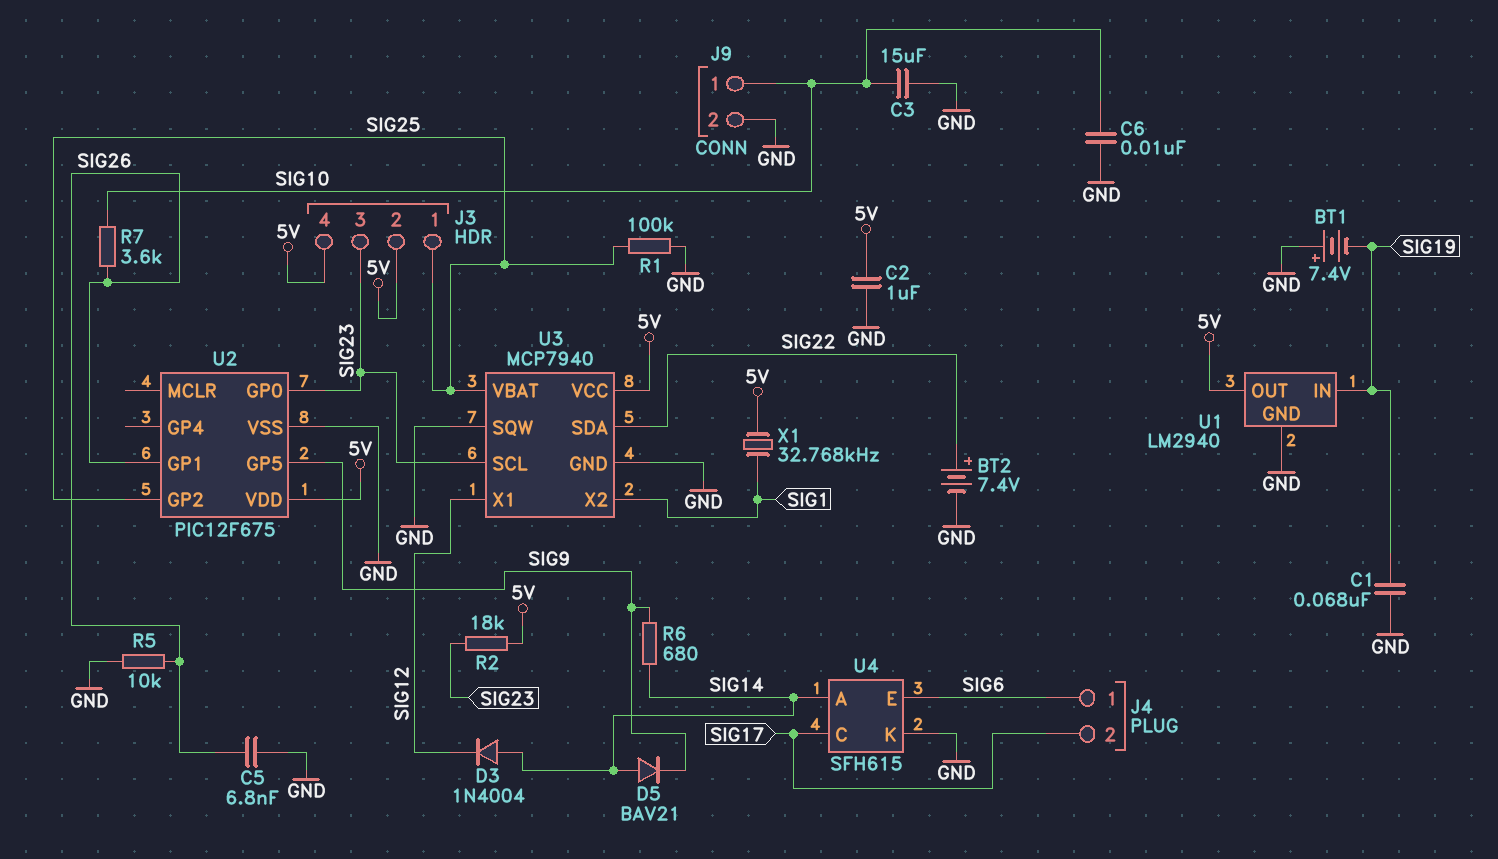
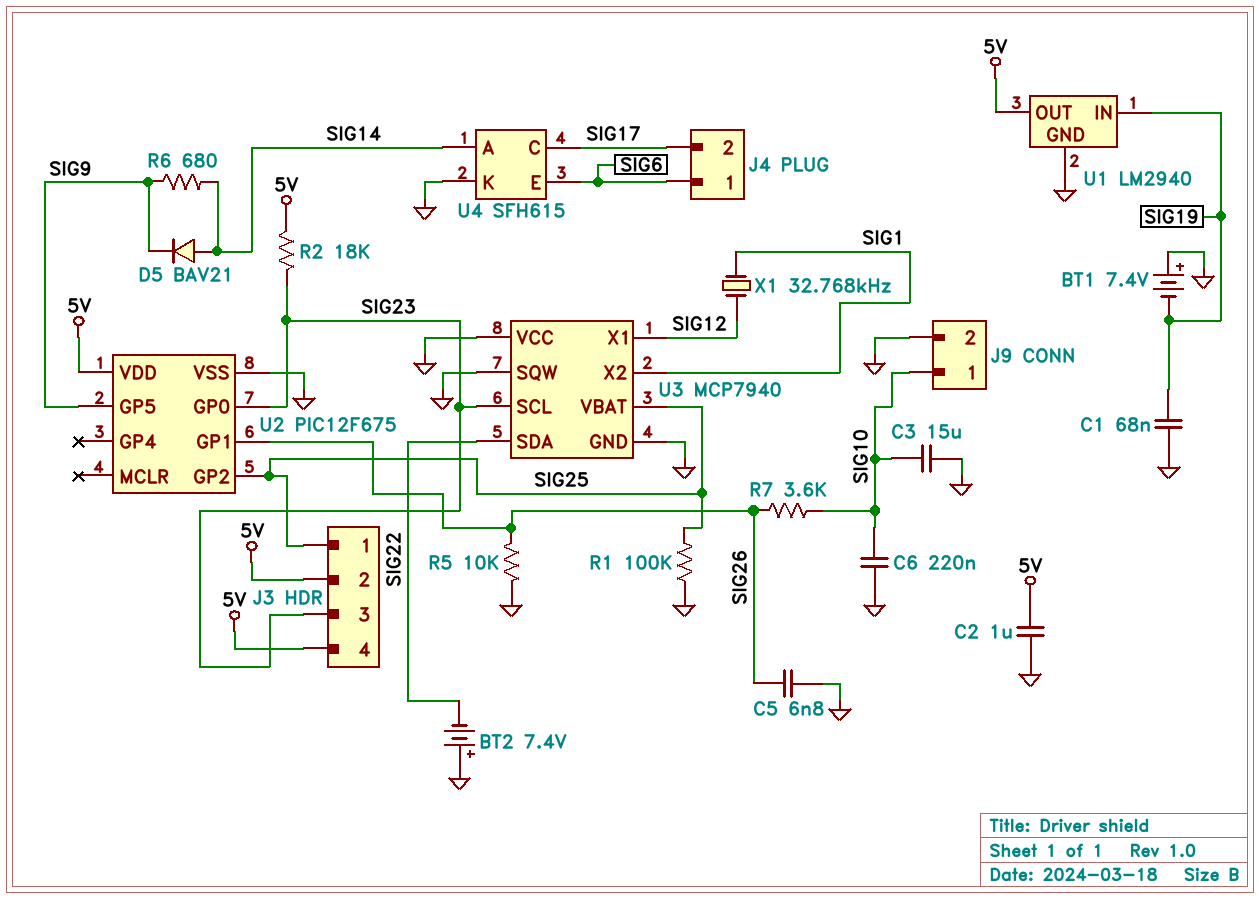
BT2: 7.4V (plus SIG22, minus GND) -> 7.4V (plus GND, minus SIG22)
C6: 10nF (GND, SIG10) -> 220nF (GND, SIG10)
D3: diode 1N4004 (A SIG14, K SIG12) -> none
U3 pin VCC: 5V -> GND
X1: 32.768kHz (5V, SIG1) -> 32.768kHz (SIG1, SIG12)

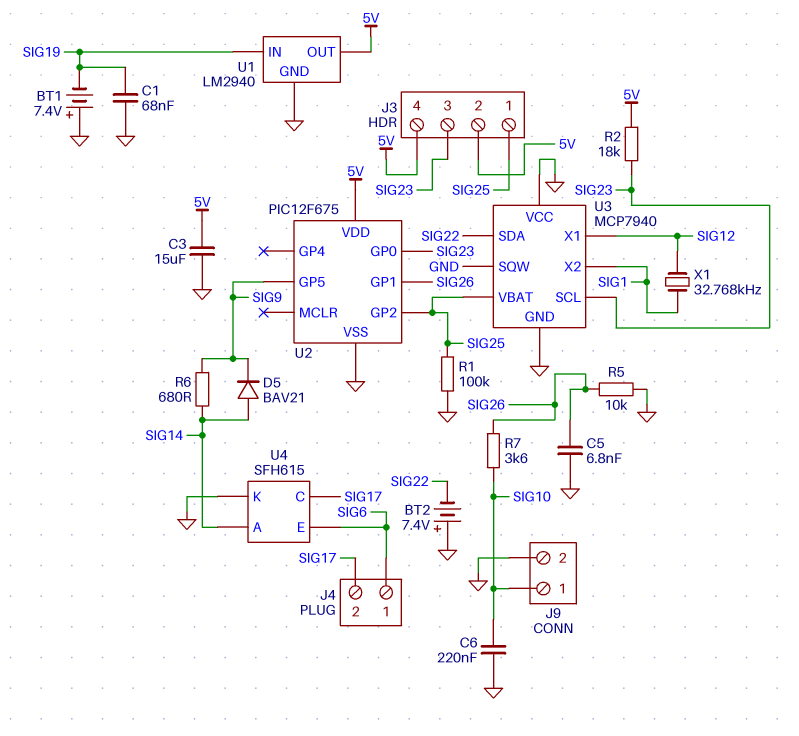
C2: 1uF (5V, GND) -> none
C3: 15uF (GND, SIG10) -> 15uF (5V, GND)

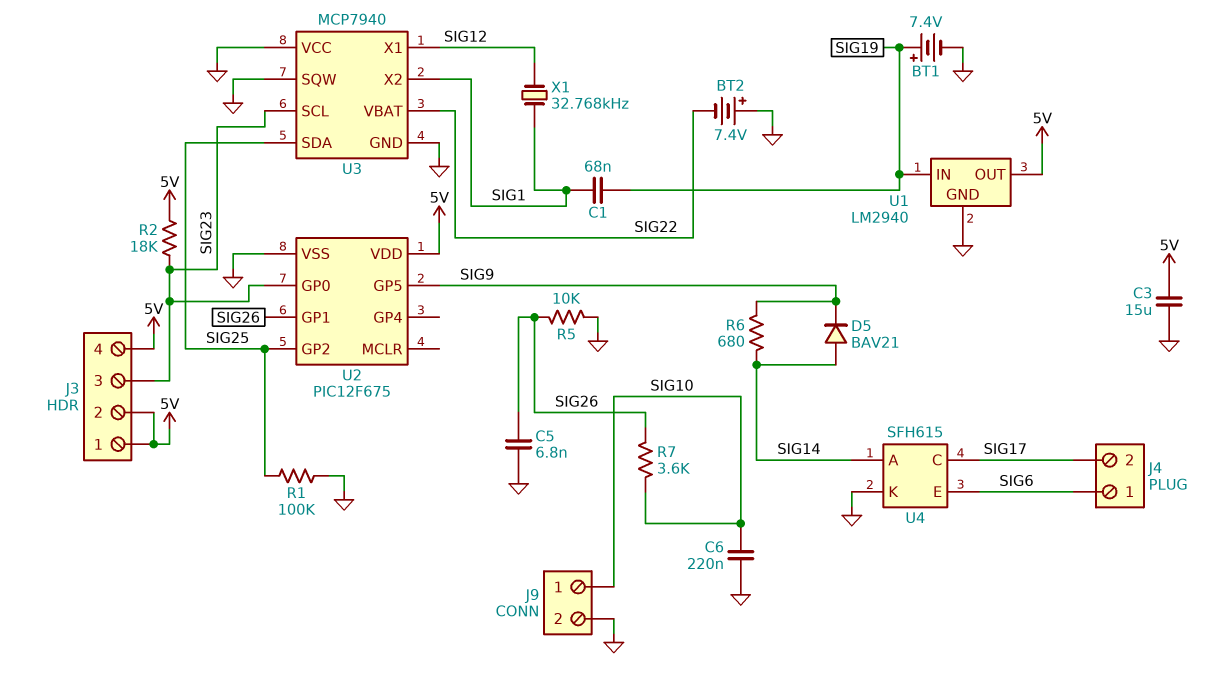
BT1: 7.4V (plus GND, minus SIG19) -> 7.4V (plus SIG19, minus GND)
C1: 68nF (GND, SIG19) -> 68nF (SIG1, SIG19)
J3 pin 1: SIG25 -> 5V
U3 pin SDA: SIG22 -> SIG25
U3 pin VBAT: SIG25 -> SIG22

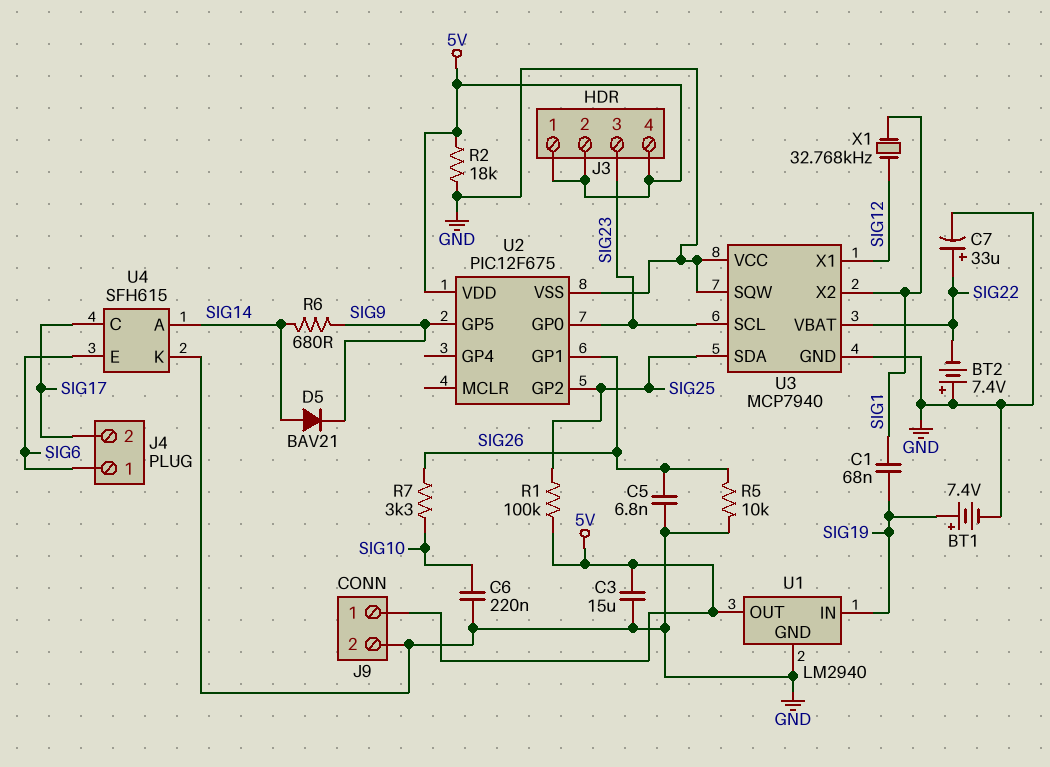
C7: none -> 33uF (plus SIG22, minus GND)
J9 pin 1: SIG10 -> 5V
R1: 100k (GND, SIG25) -> 100k (5V, SIG25)
R2: 18k (5V, SIG23) -> 18k (5V, GND)
R7: 3.6k (SIG10, SIG26) -> 3.3k (SIG10, SIG26)

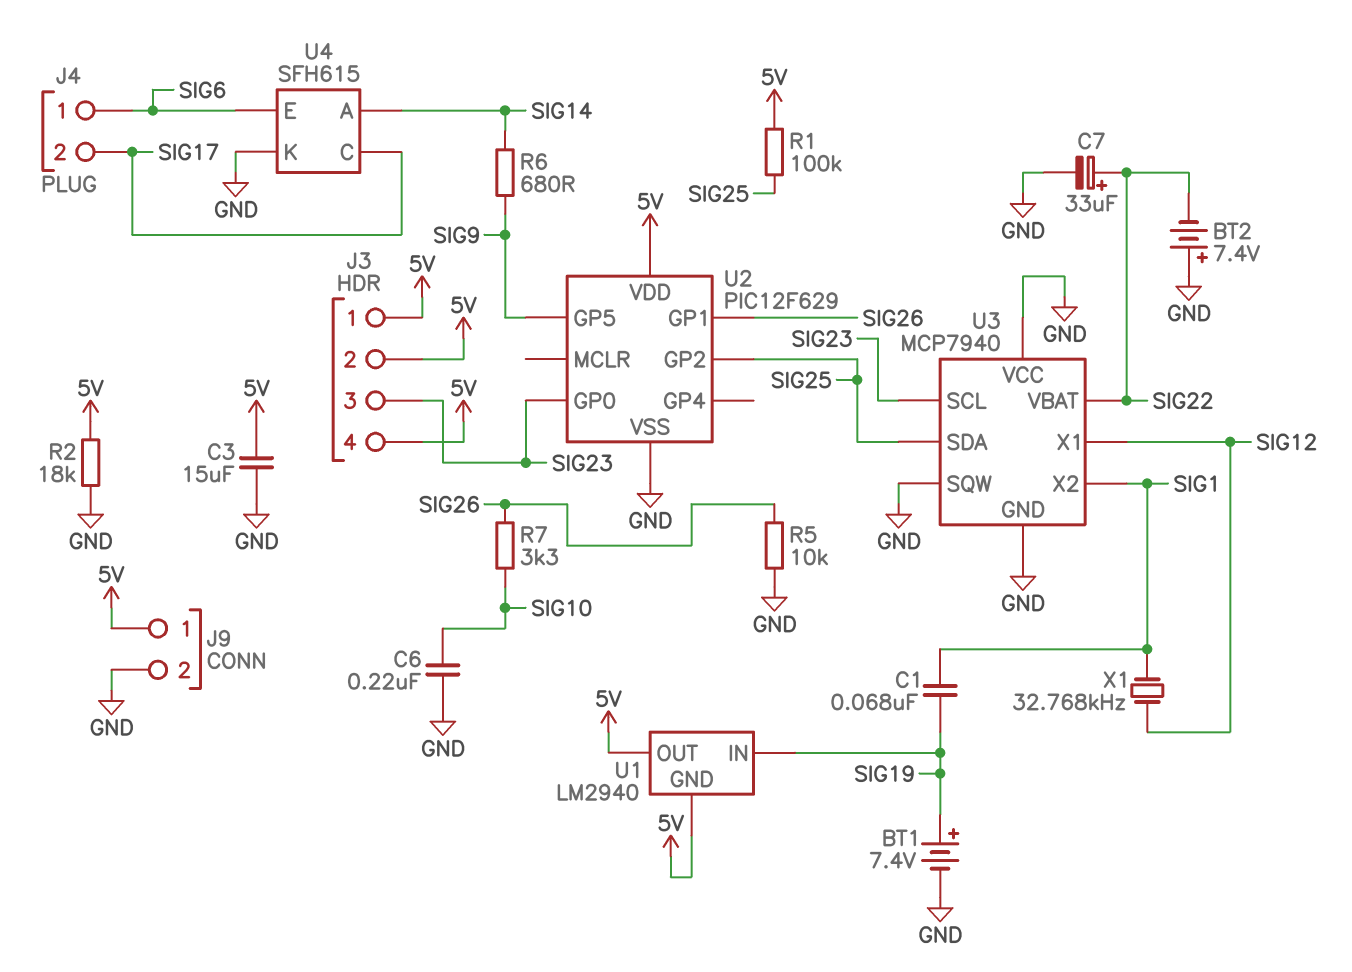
C5: 6.8nF (GND, SIG26) -> none
D5: diode BAV21 (A SIG14, K SIG9) -> none
U1 pin GND: GND -> 5V
U2: PIC12F675 -> PIC12F629

